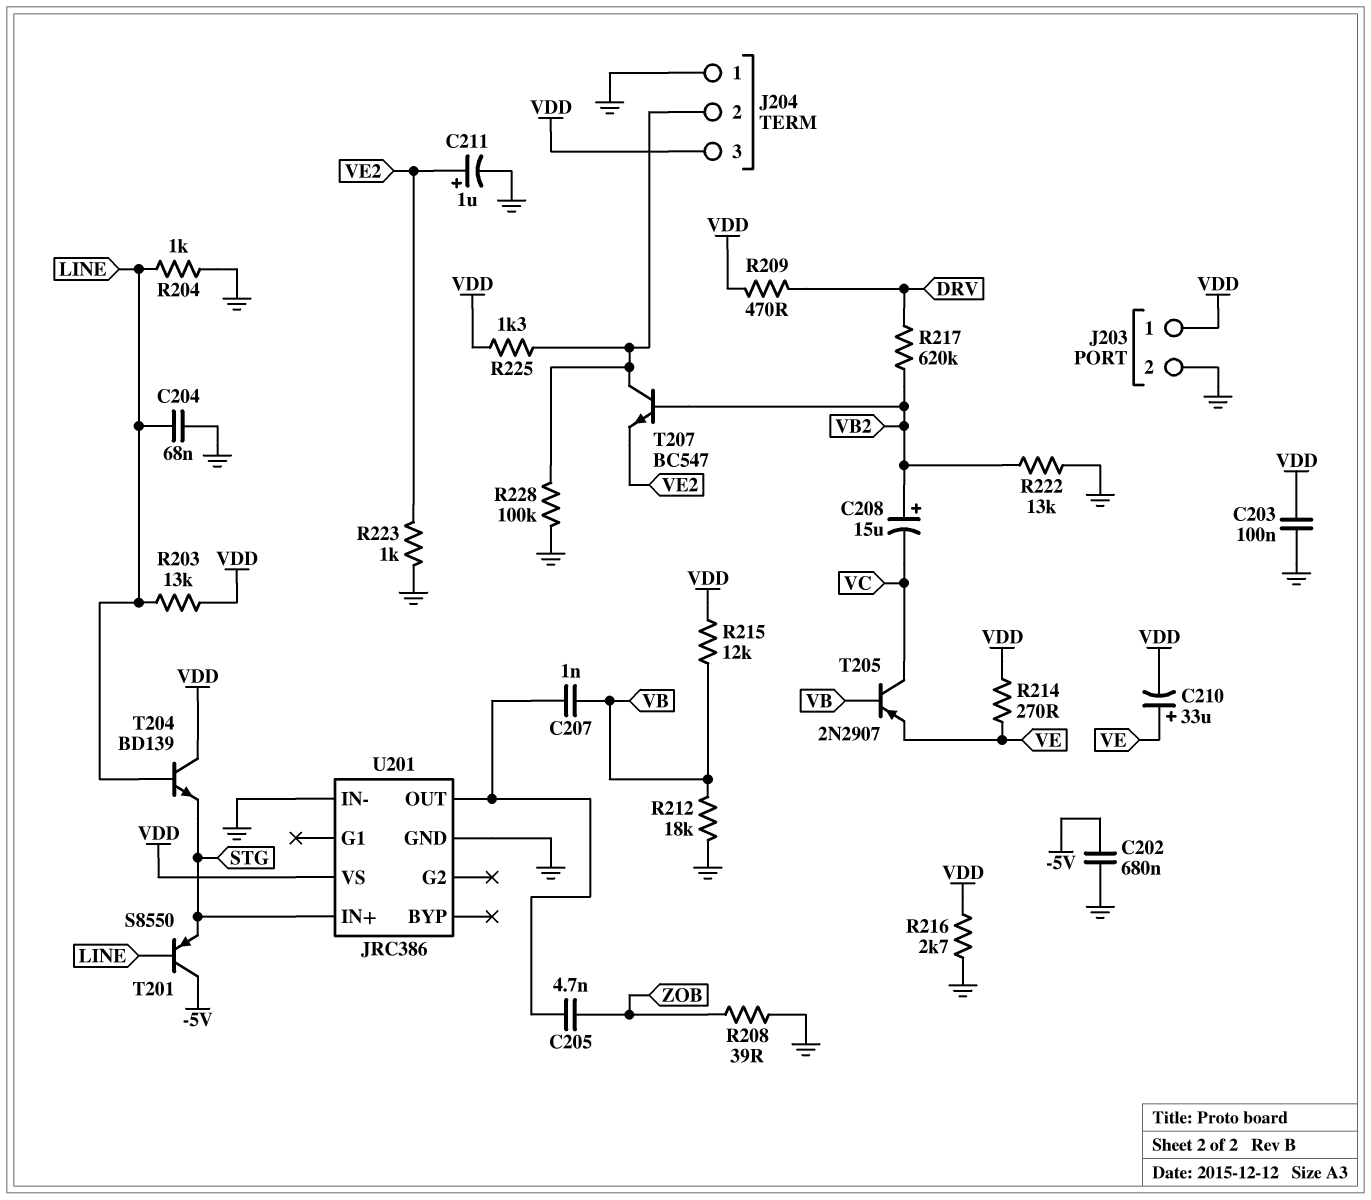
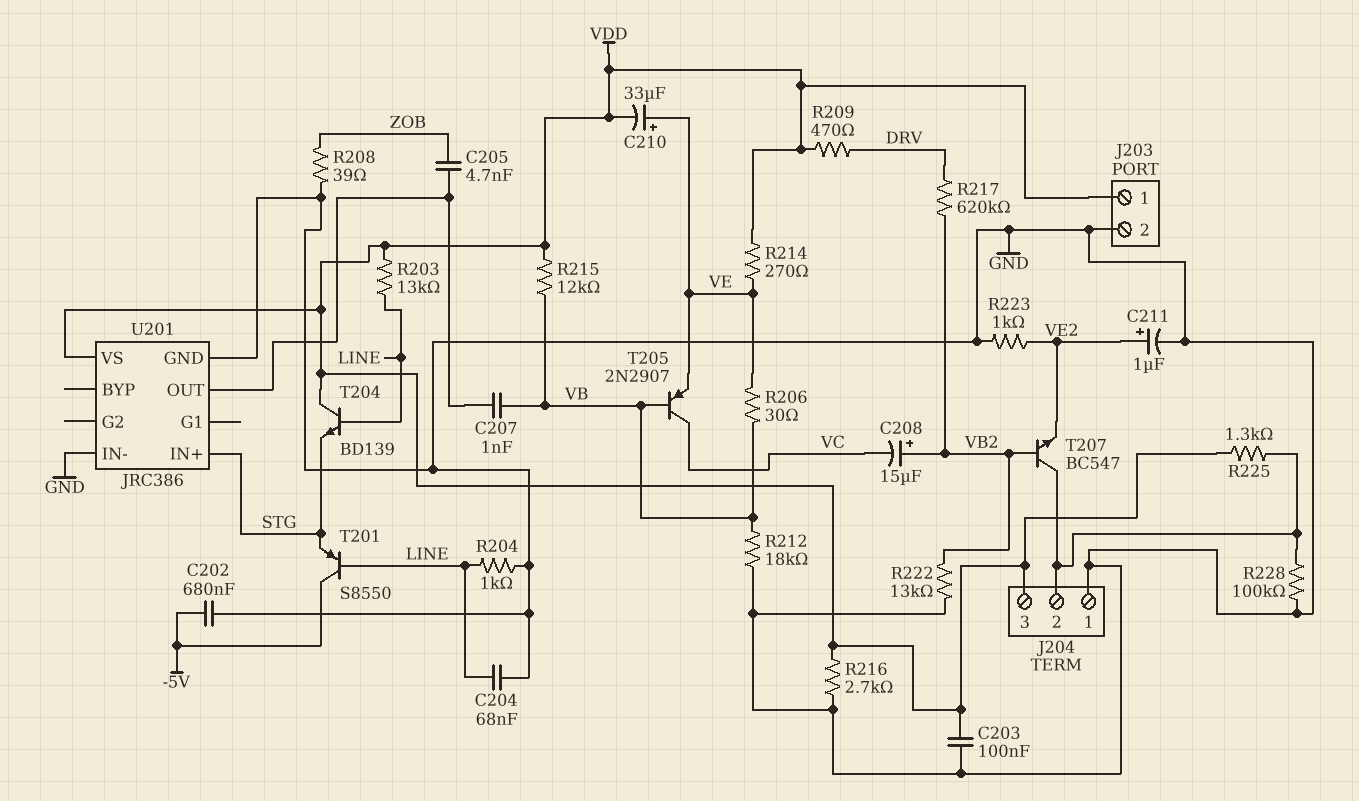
R206: none -> 30 (VB, VE)

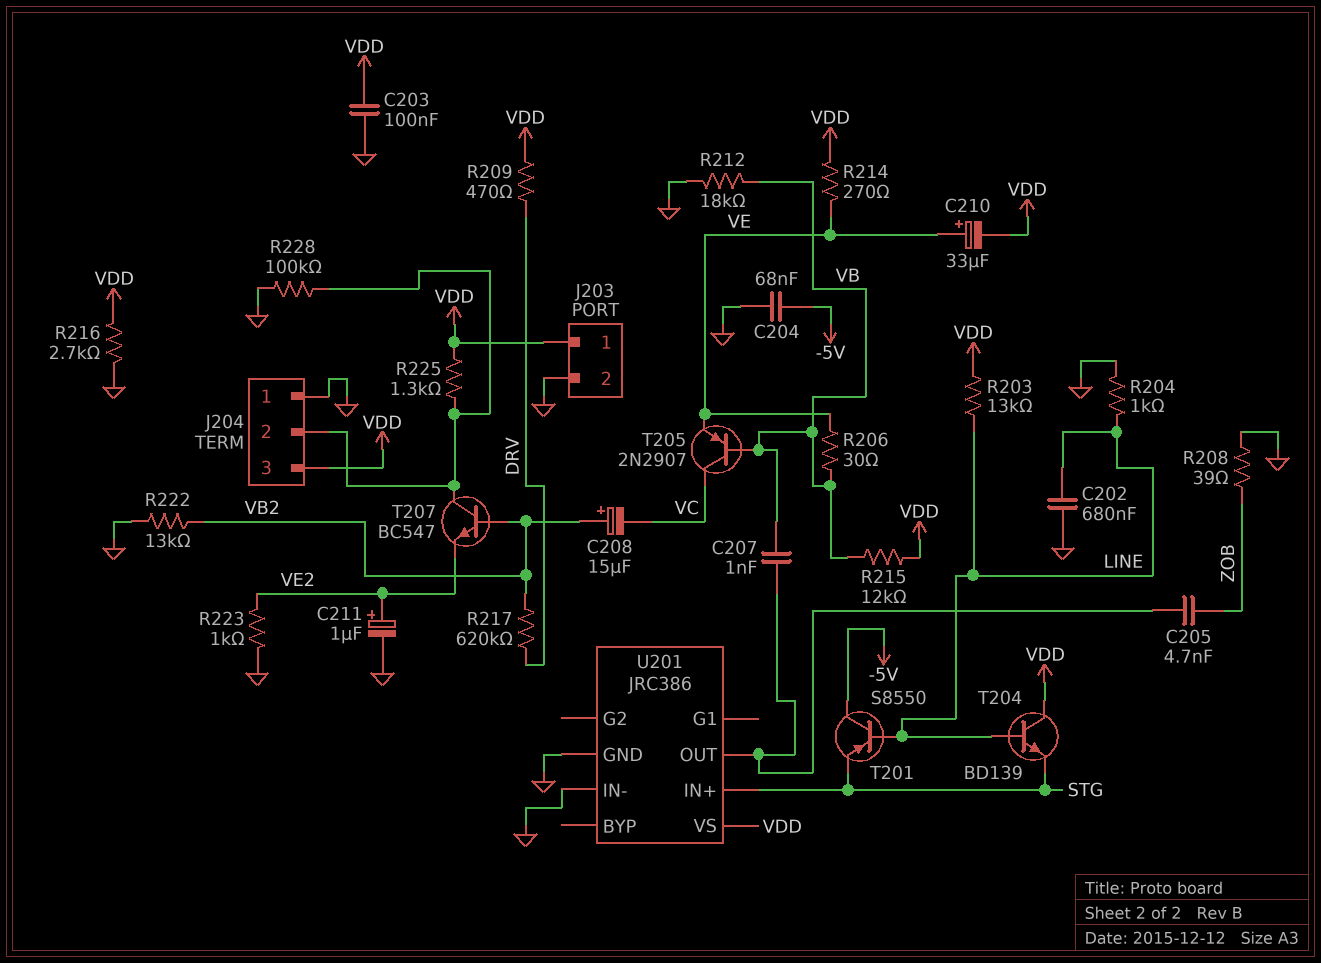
C202: 680nF (-5V, GND) -> 680nF (GND, LINE)
C204: 68nF (GND, LINE) -> 68nF (-5V, GND)

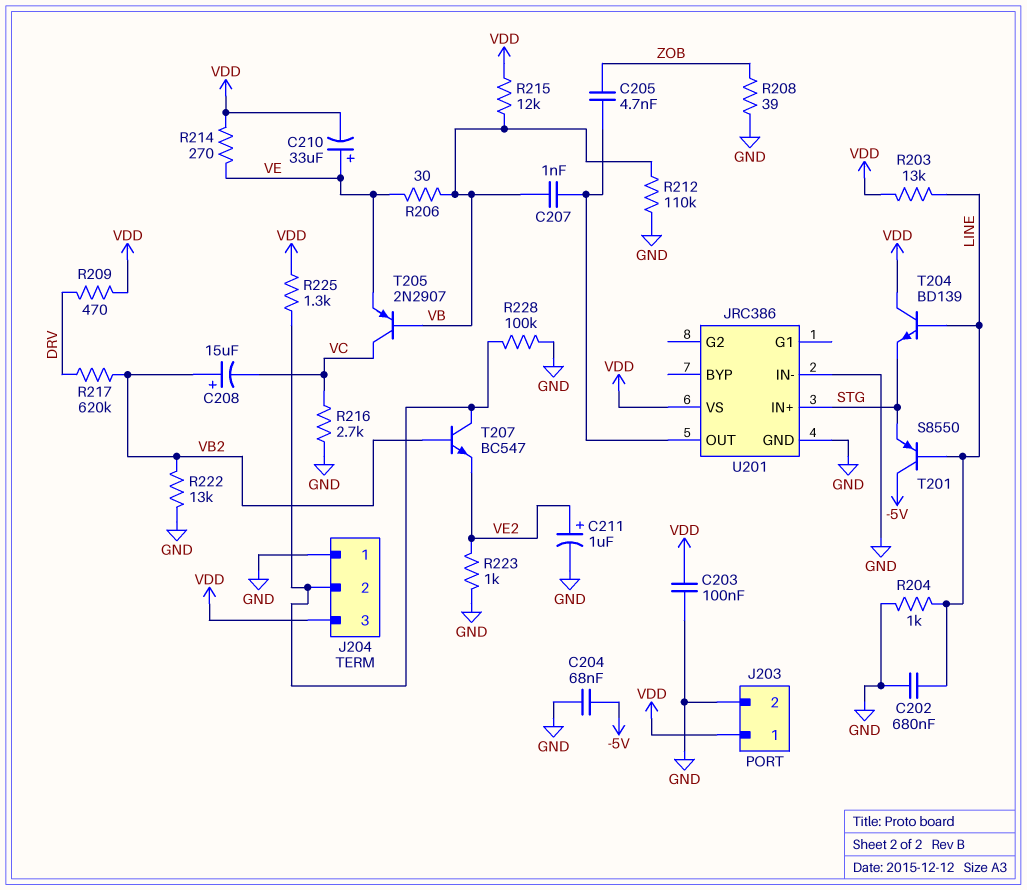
R212: 18k (GND, VB) -> 110k (GND, VB)
R216: 2.7k (GND, VDD) -> 2.7k (GND, VC)

